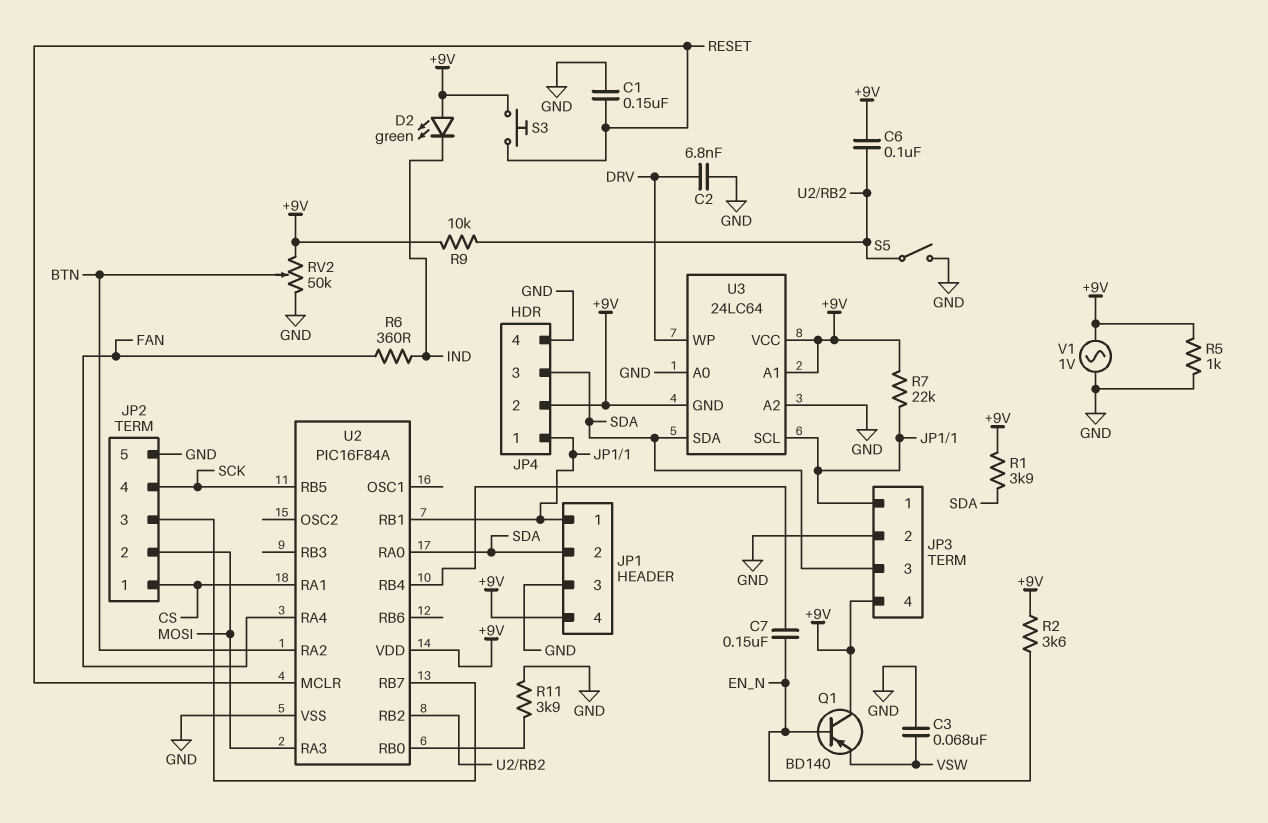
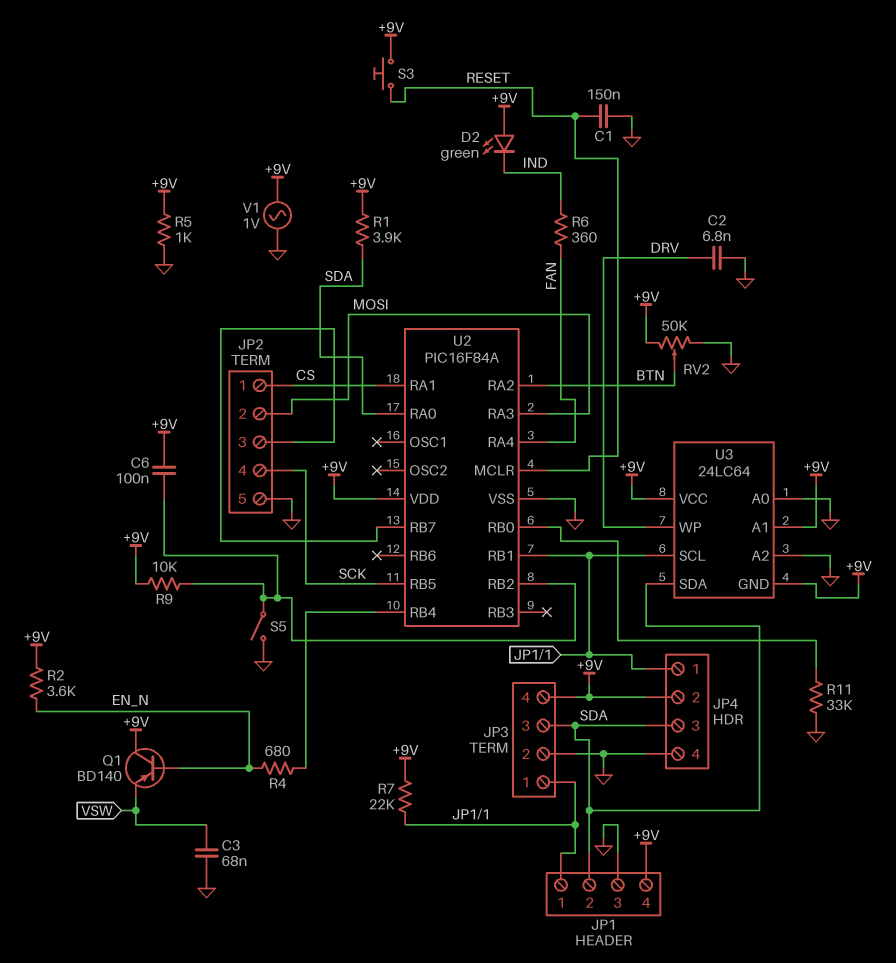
C7: 150nF (EN_N, U2/RB4) -> none
R4: none -> 680 (EN_N, U2/RB4)
R11: 3.9k (GND, U2/RB0) -> 33k (GND, U2/RB0)

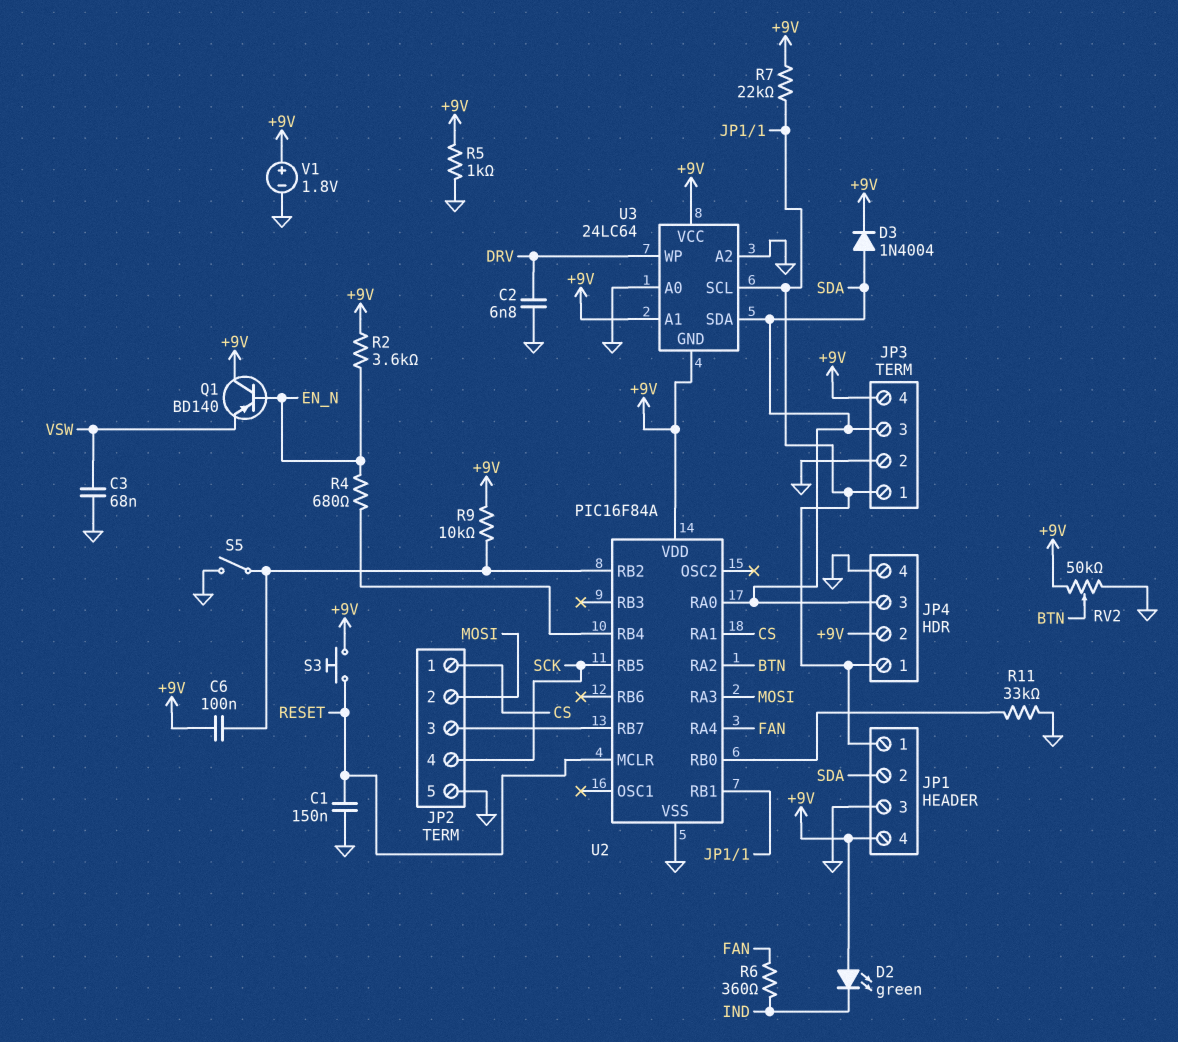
D3: none -> diode 1N4004 (A SDA, K +9V)
R1: 3.9k (+9V, SDA) -> none
V1: AC 1V (+9V, GND) -> 1.8V (plus +9V, minus GND)

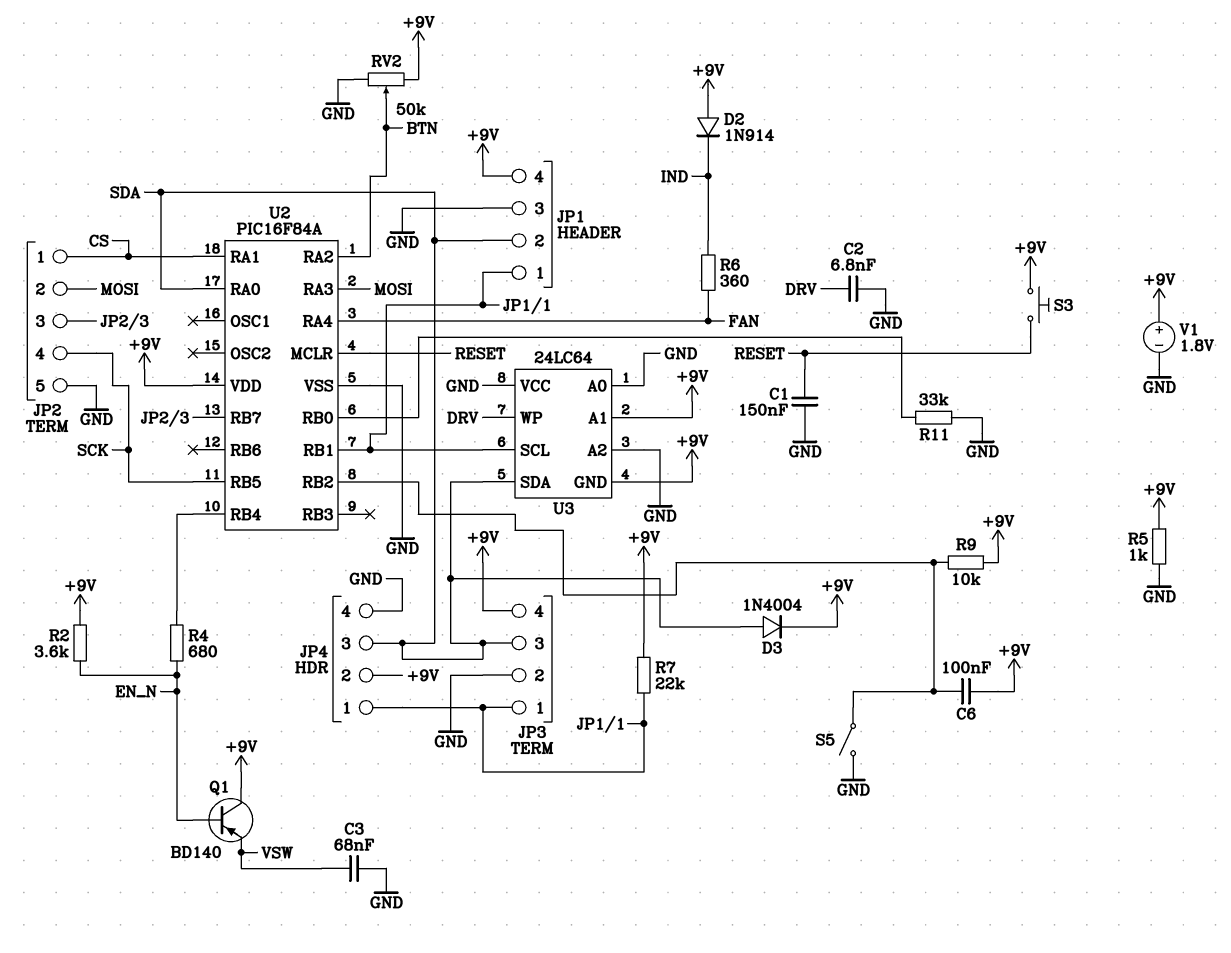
D2: LED green (A +9V, K IND) -> diode 1N914 (A +9V, K IND)
U3 pin VCC: +9V -> GND

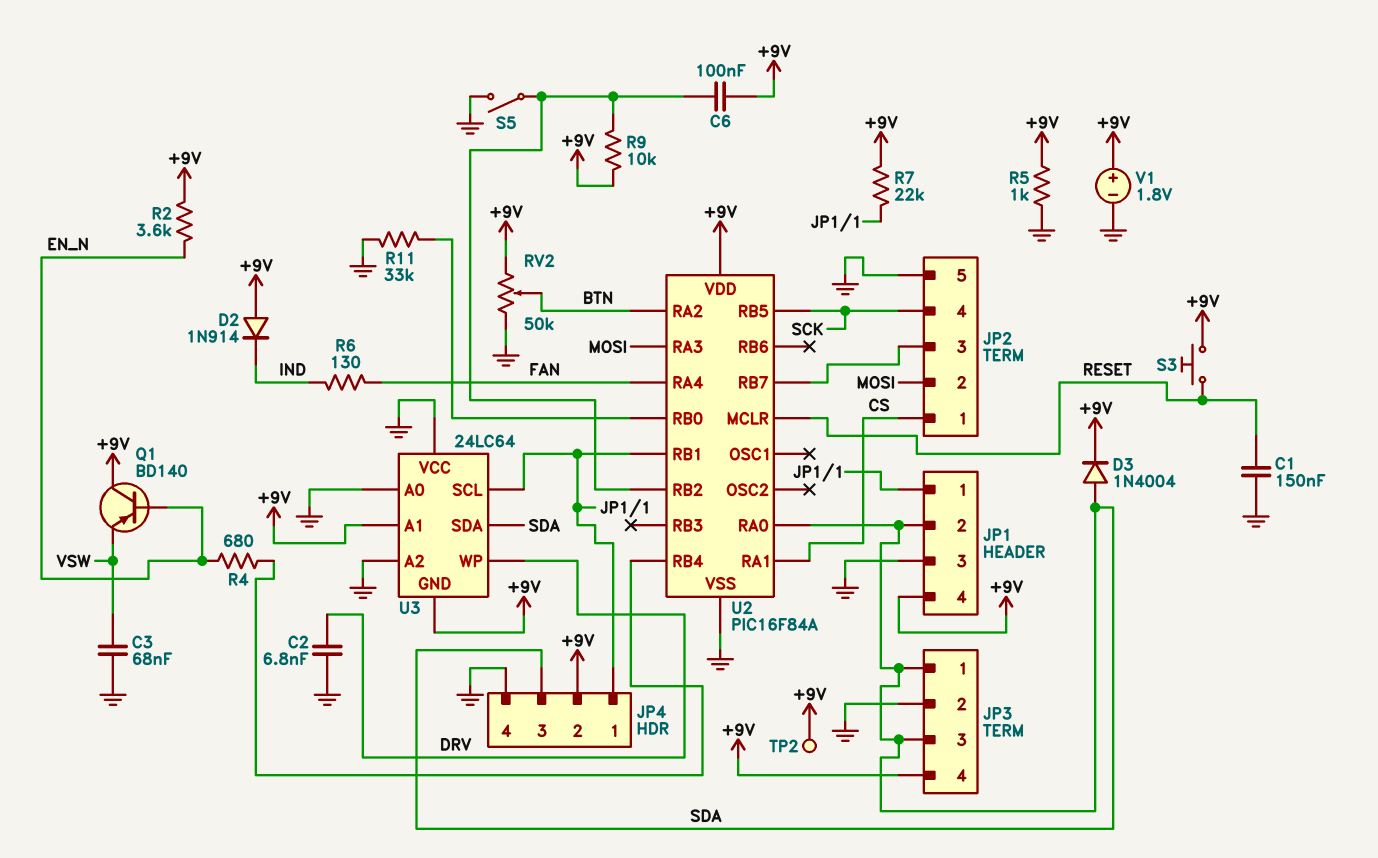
JP3 pin 1: JP1/1 -> SDA
R6: 360 (FAN, IND) -> 130 (FAN, IND)
TP2: none -> test point (+9V)

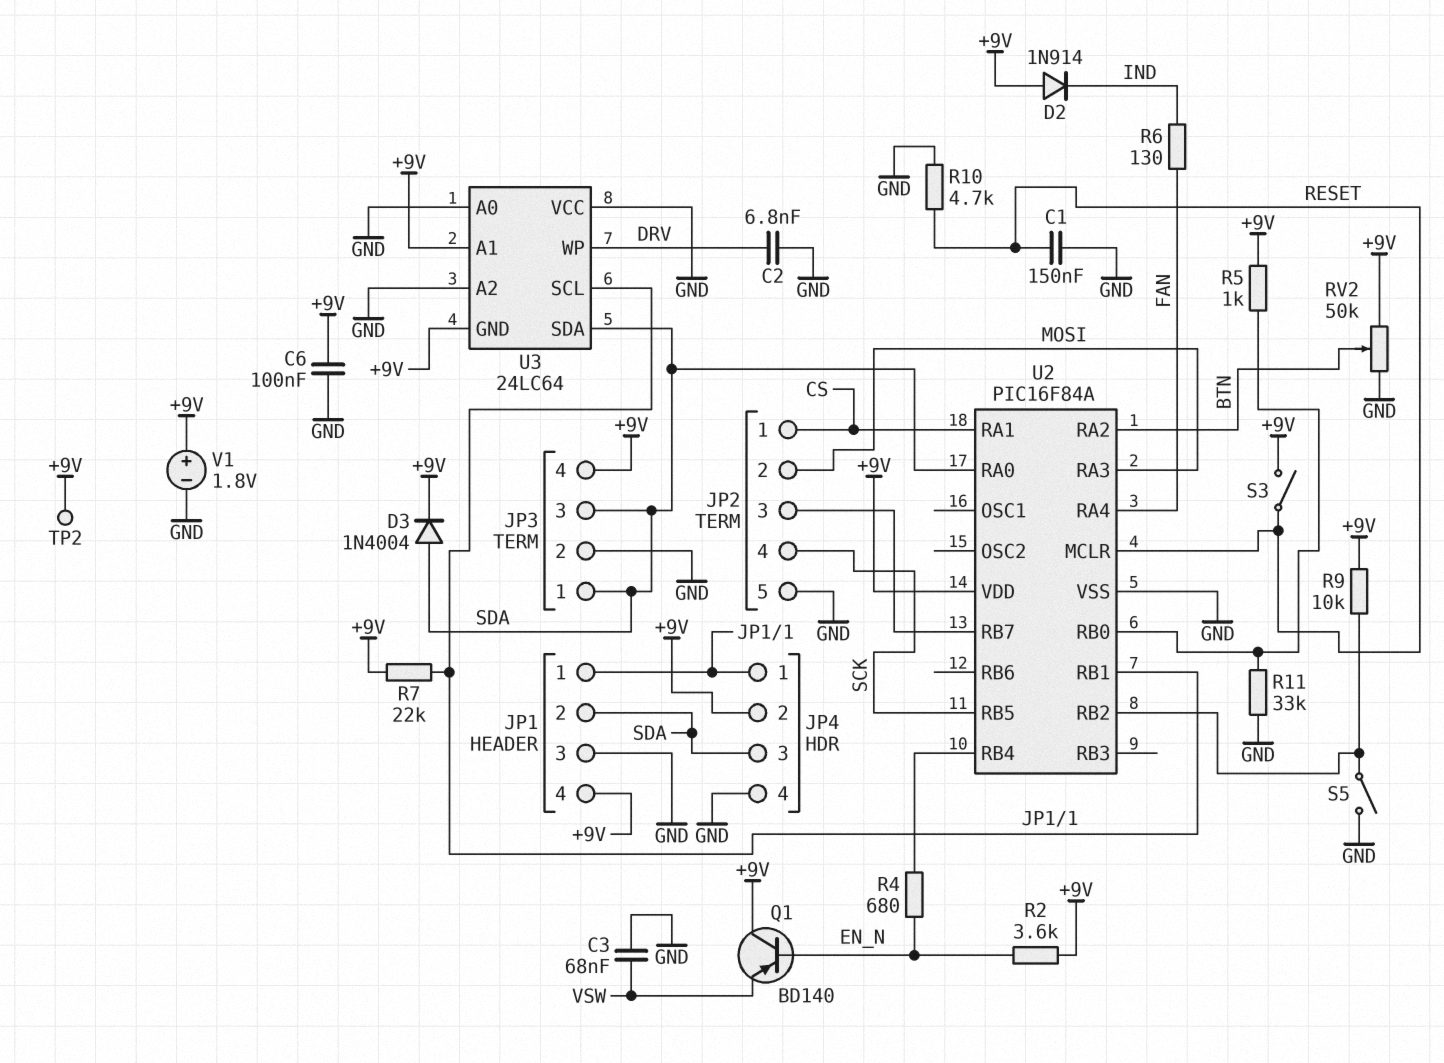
C6: 100nF (+9V, U2/RB2) -> 100nF (+9V, GND)
R5: 1k (+9V, GND) -> 1k (+9V, U2/RB0)
R10: none -> 4.7k (GND, RESET)
S3: button (+9V, RESET) -> switch (+9V, RESET)

